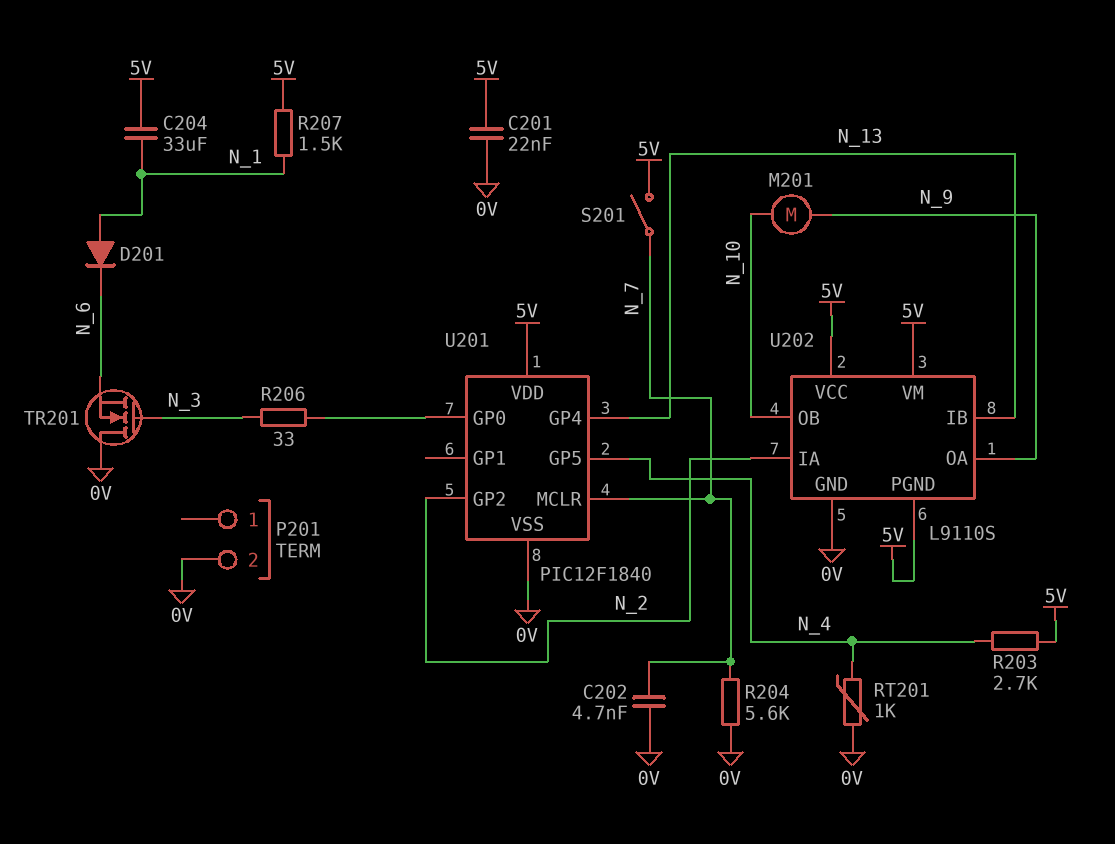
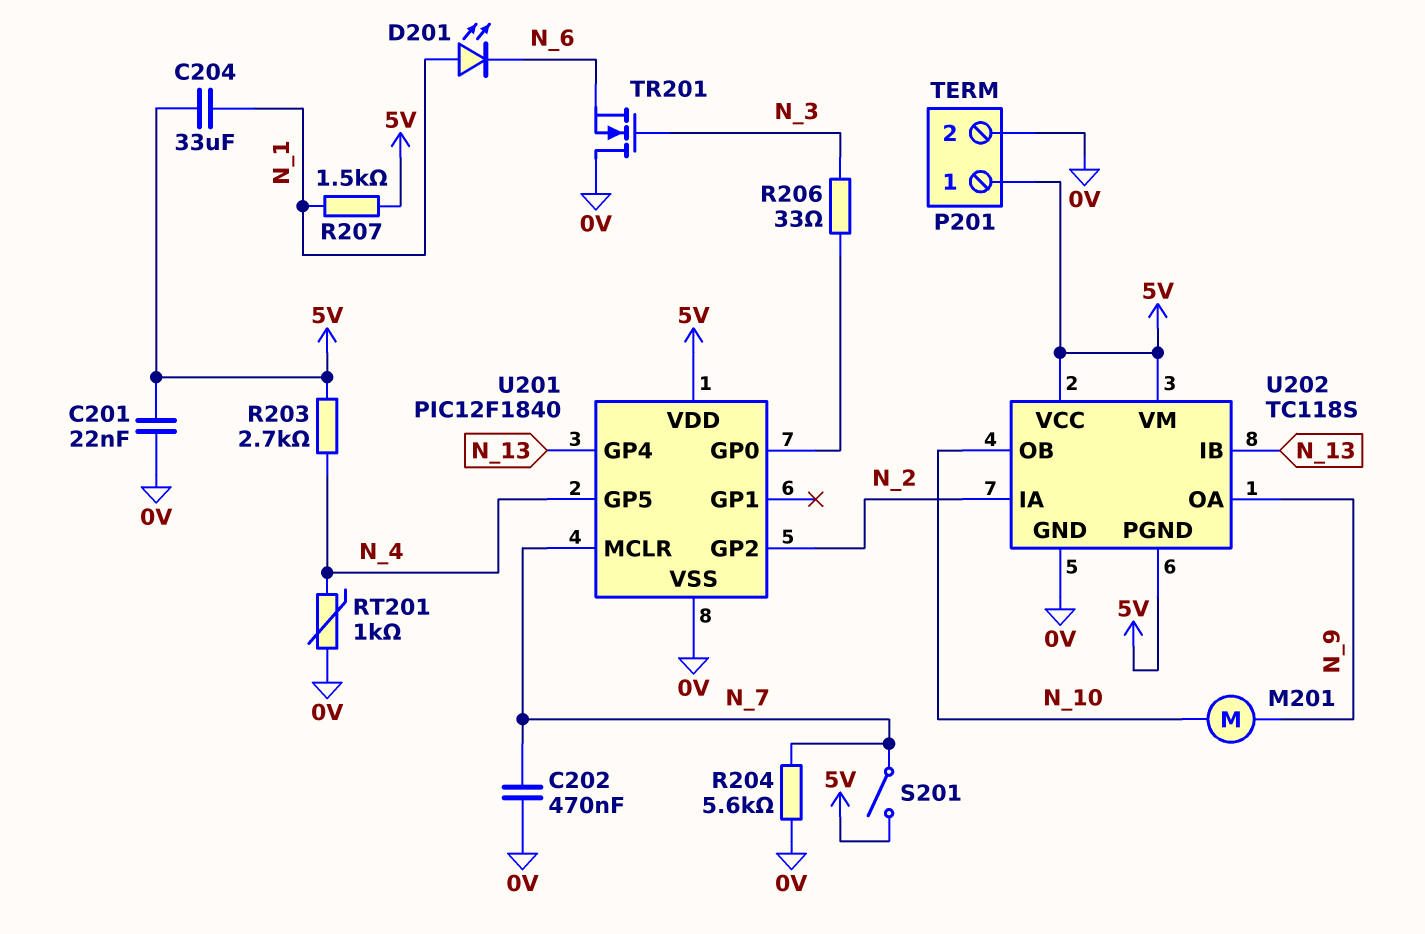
C202: 4.7nF (0V, N_7) -> 470nF (0V, N_7)
D201: diode (A N_1, K N_6) -> LED (A N_1, K N_6)
P201 pin 1: none -> 5V
U202: L9110S -> TC118S

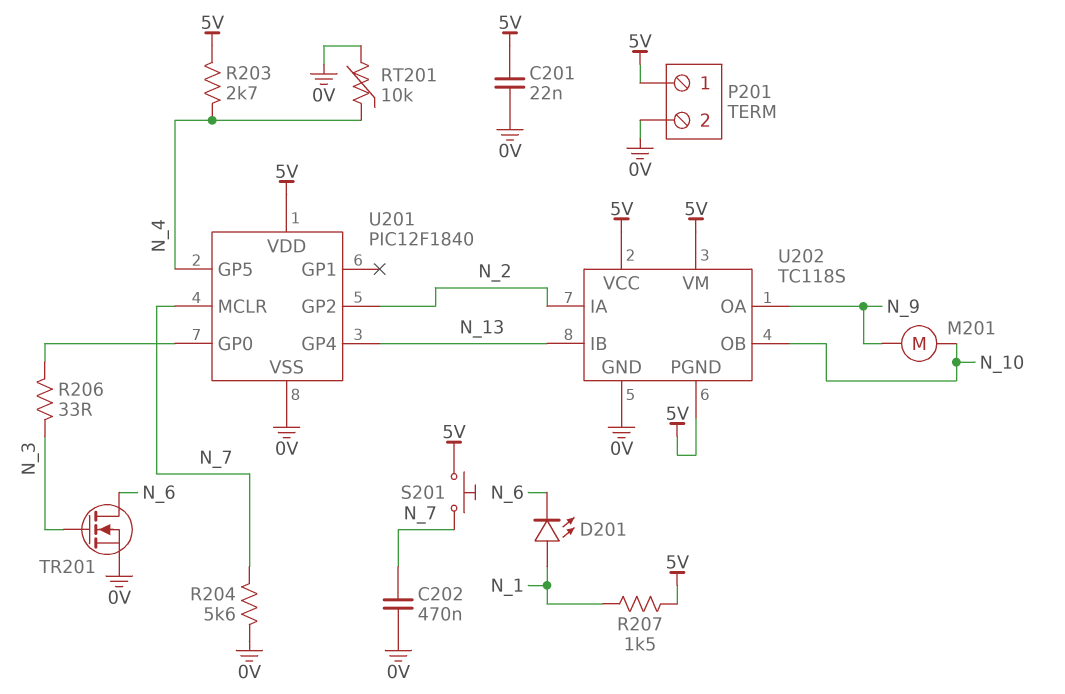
C204: 33uF (5V, N_1) -> none
RT201: 1k (0V, N_4) -> 10k (0V, N_4)
S201: switch (5V, N_7) -> button (5V, N_7)
TR201: NMOS (G N_3, D 0V, S N_6) -> NMOS (G N_3, D N_6, S 0V)

